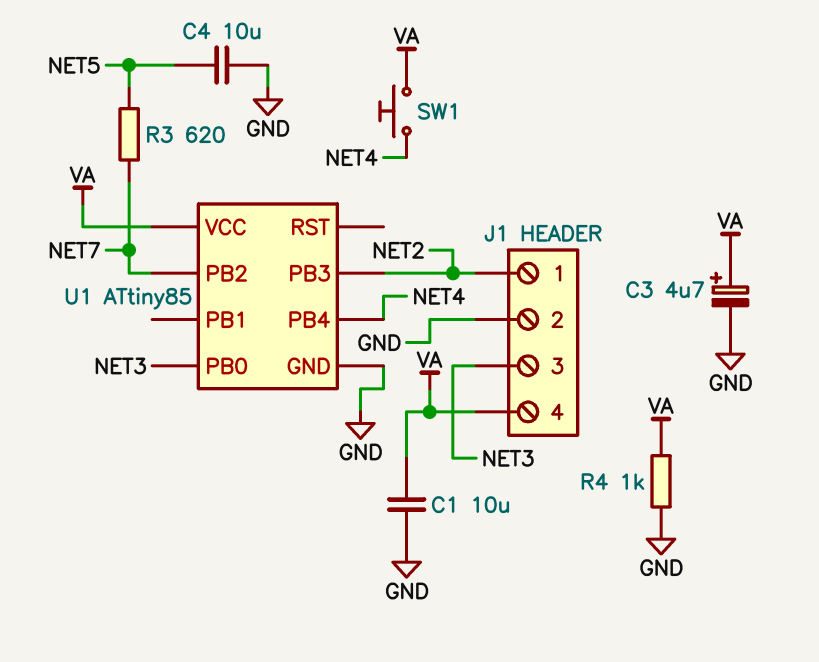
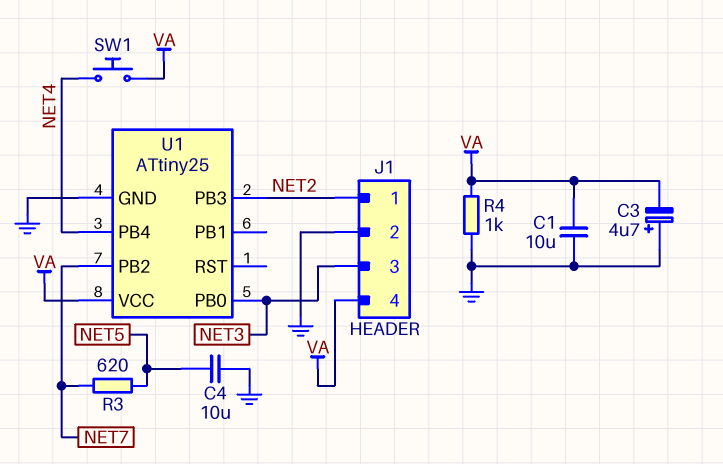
C3: 4.7uF (plus VA, minus GND) -> 4.7uF (plus GND, minus VA)
U1: ATtiny85 -> ATtiny25

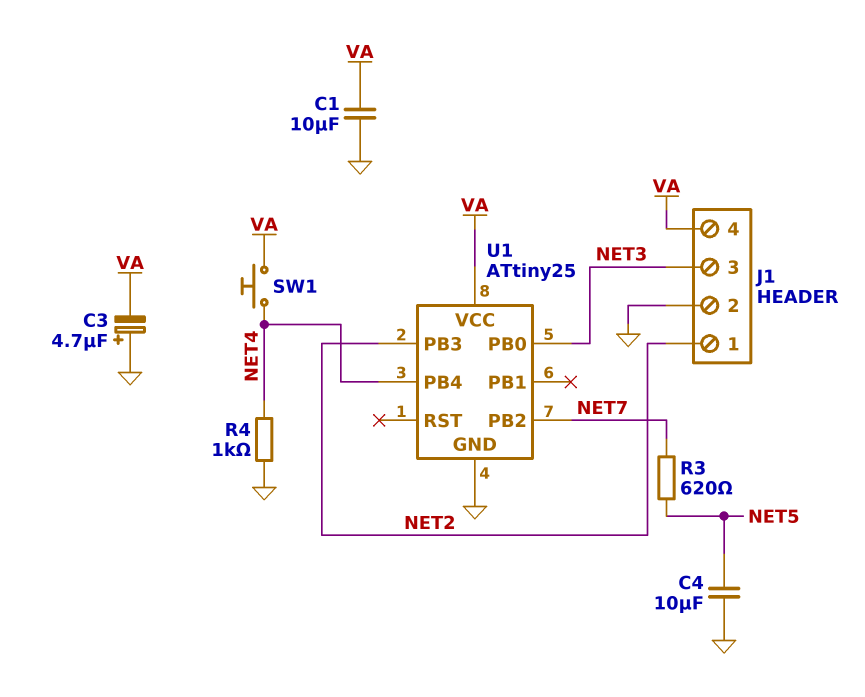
R4: 1k (GND, VA) -> 1k (GND, NET4)

